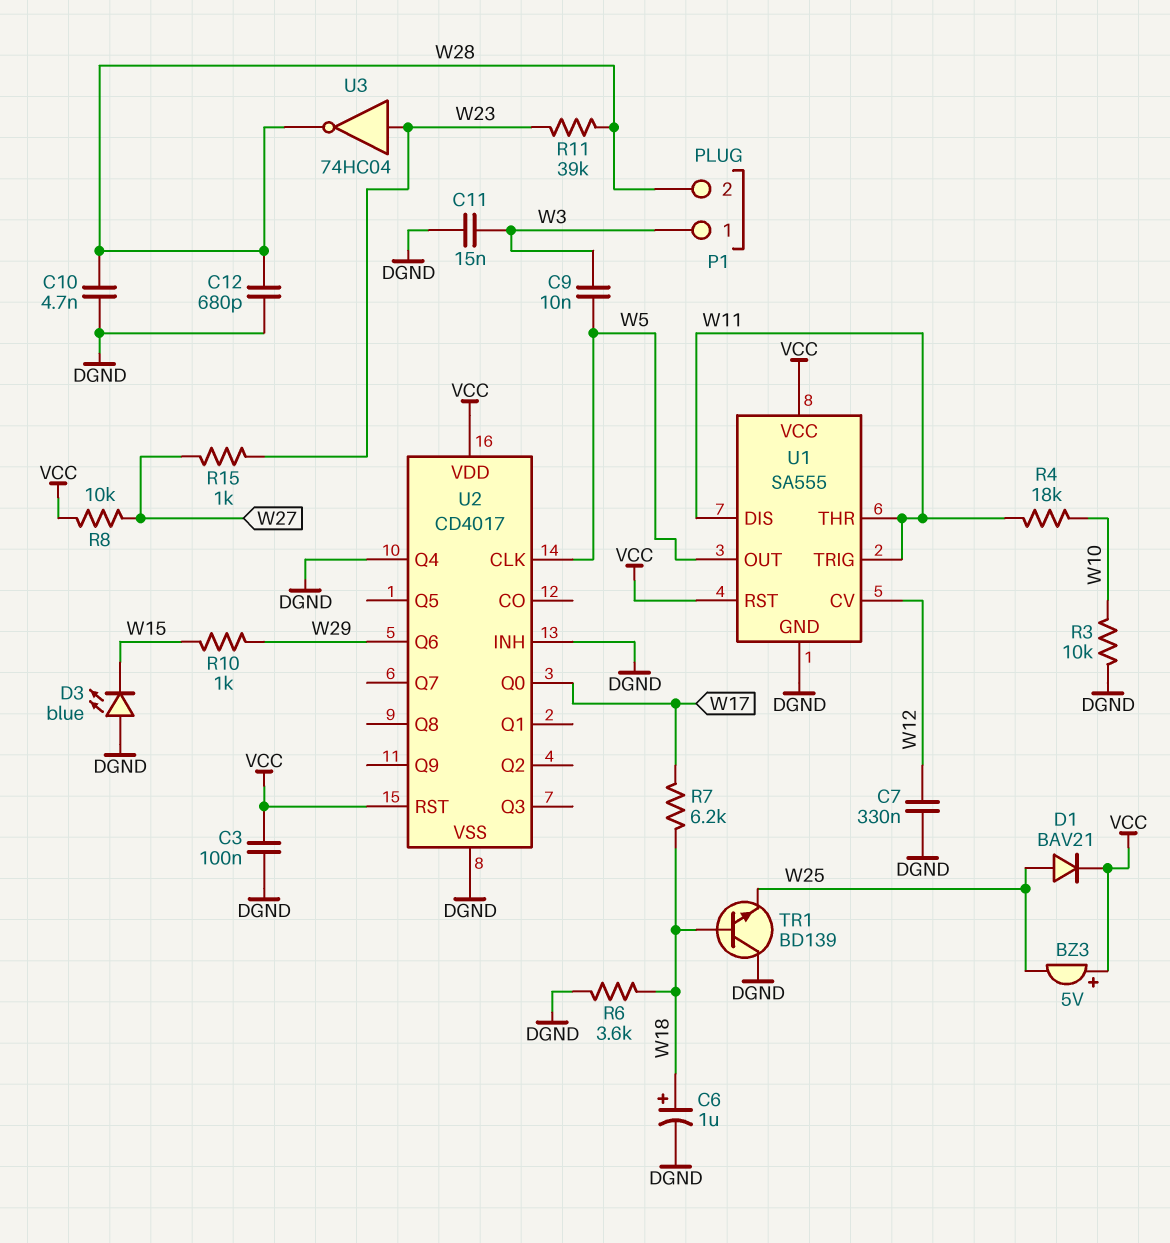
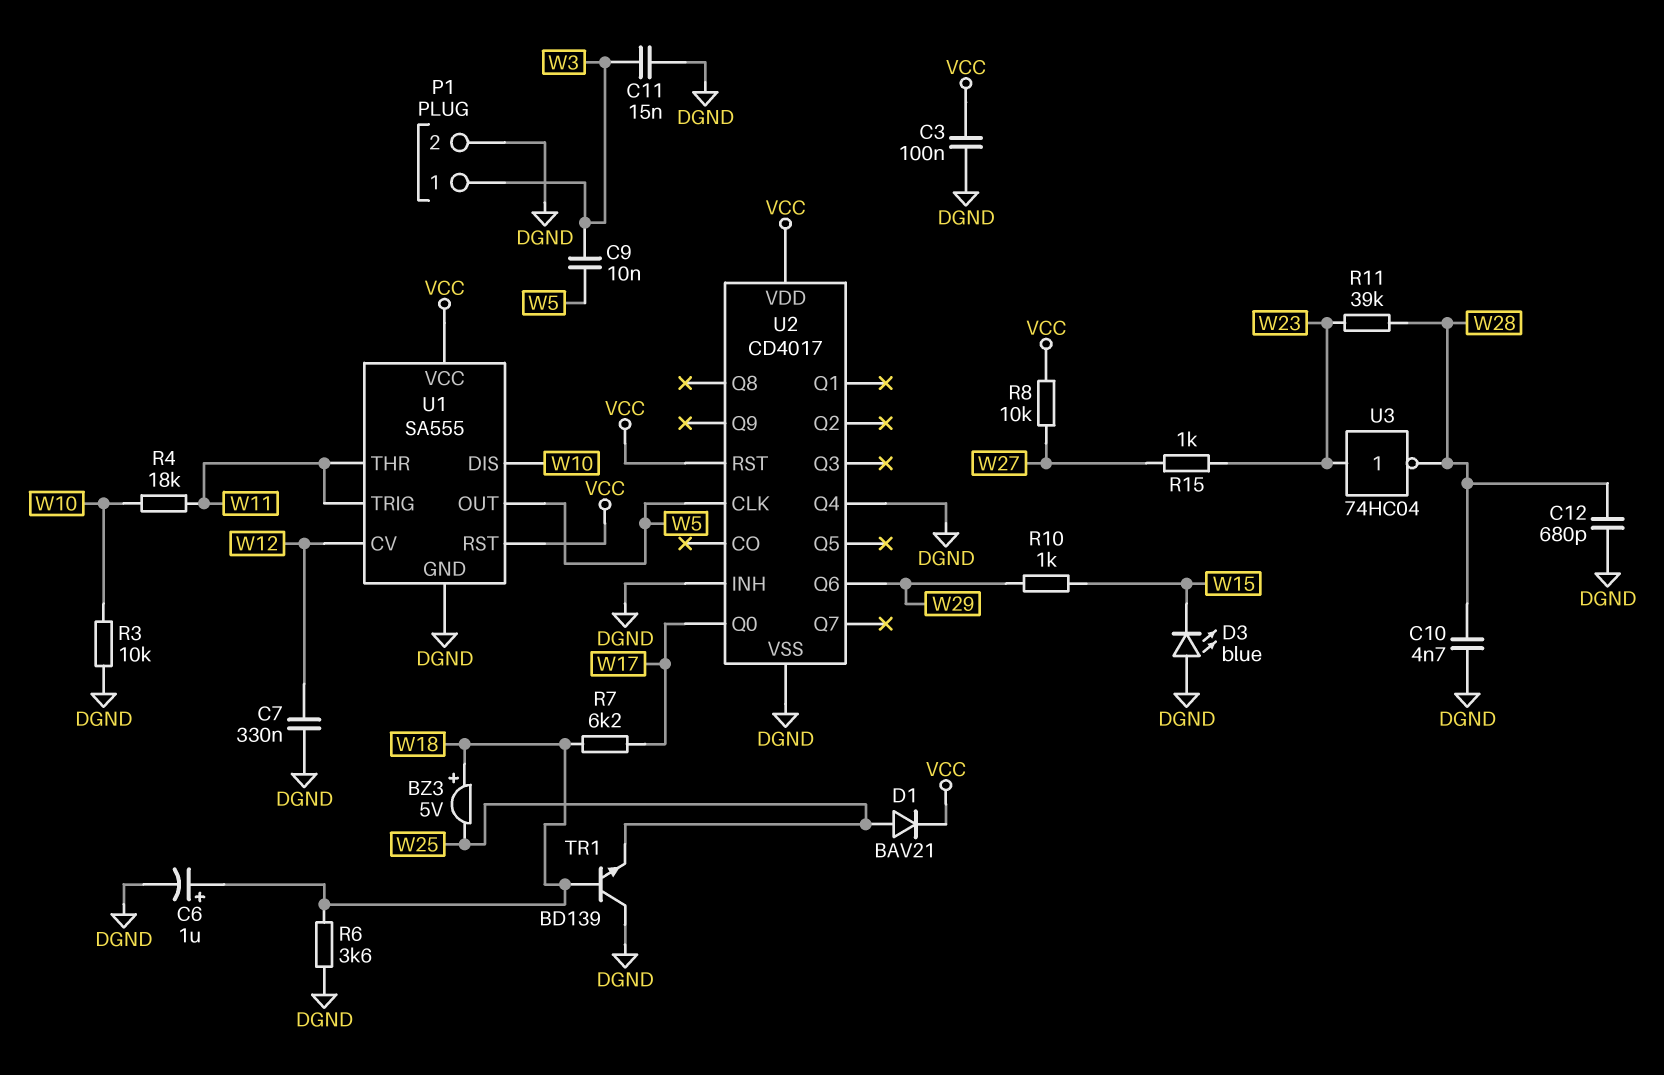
BZ3: buzzer 5V (plus VCC, minus W25) -> buzzer 5V (plus W18, minus W25)
P1 pin 2: W28 -> DGND
U1 pin DIS: W11 -> W10

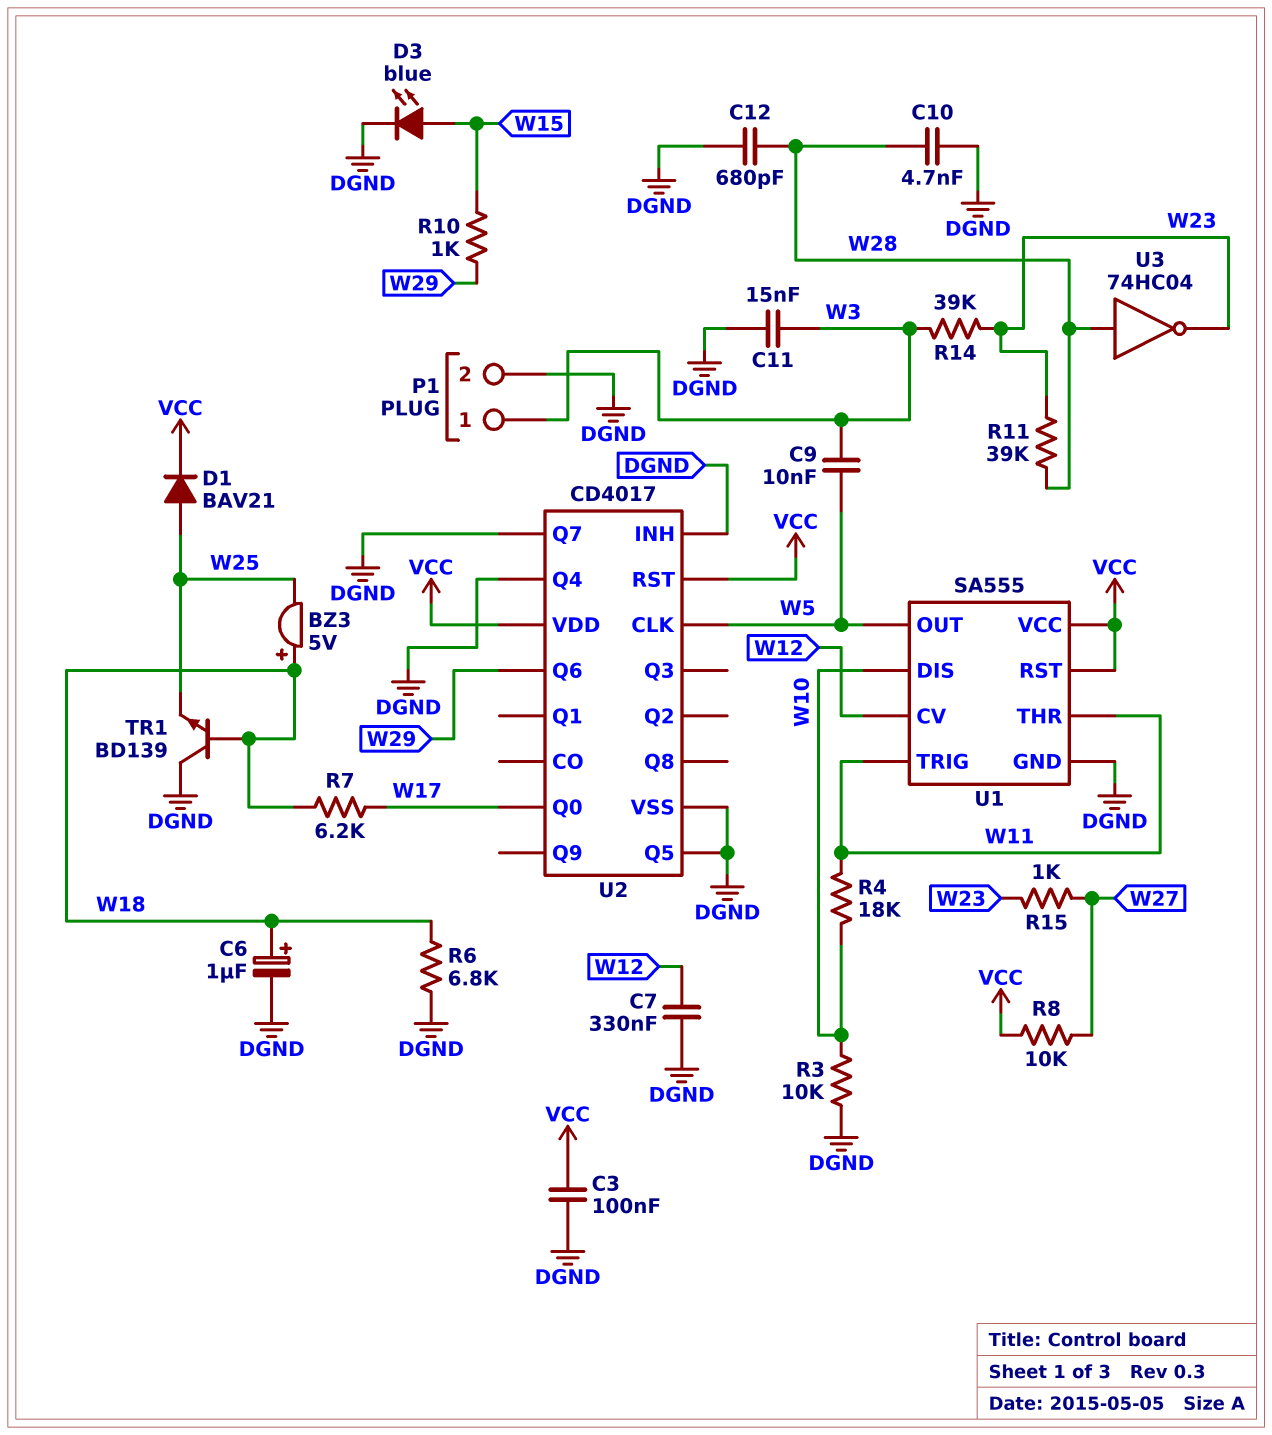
D3: LED blue (A DGND, K W15) -> LED blue (A W15, K DGND)
R6: 3.6k (DGND, W18) -> 6.8k (DGND, W18)
R14: none -> 39k (W3, W23)
U2 pin Q5: none -> DGND
U2 pin Q7: none -> DGND
U3: NOT 74HC04 (in W23, out W28) -> NOT 74HC04 (in W28, out W23)

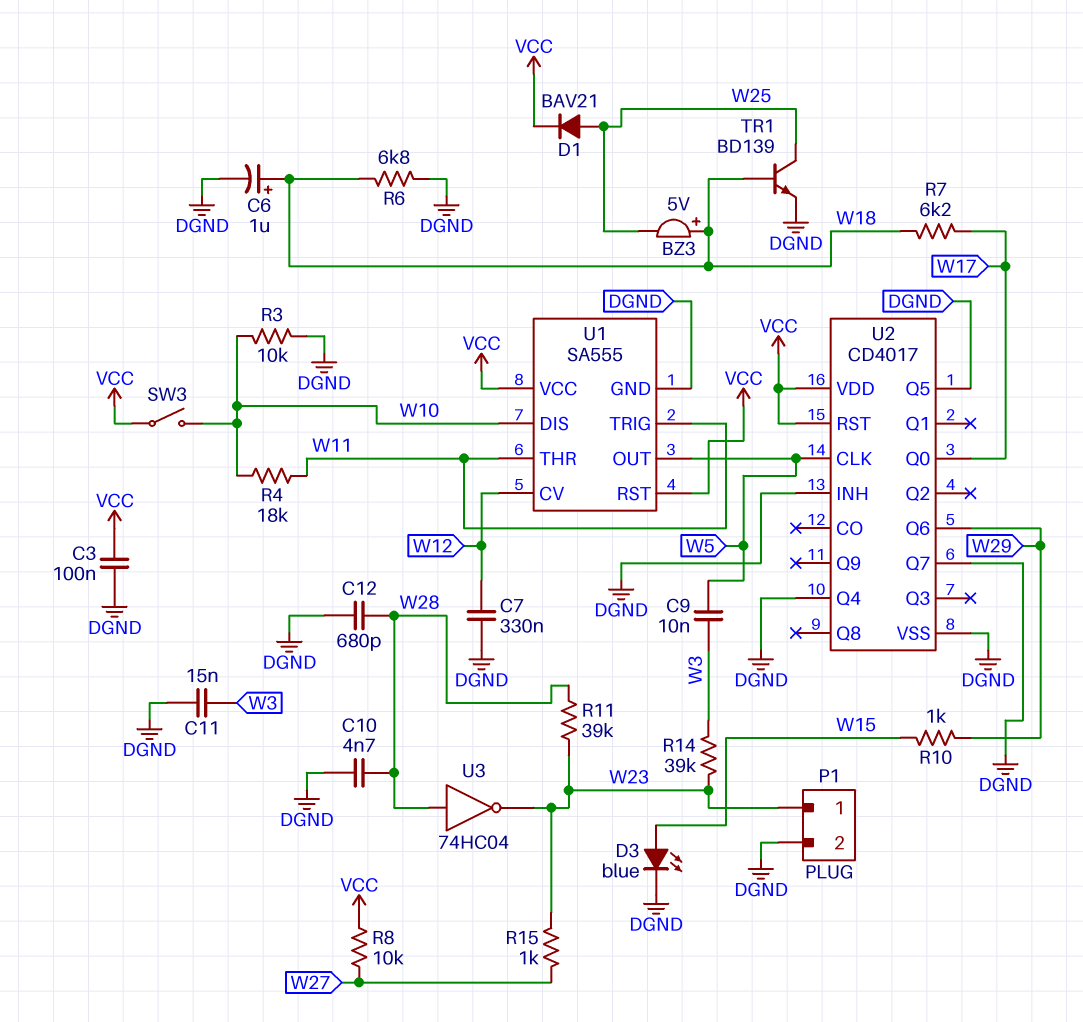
P1 pin 1: W3 -> W23
SW3: none -> switch (VCC, W10)
TR1: NPN BD139 (B W18, C DGND, E W25) -> NPN BD139 (B W18, C W25, E DGND)

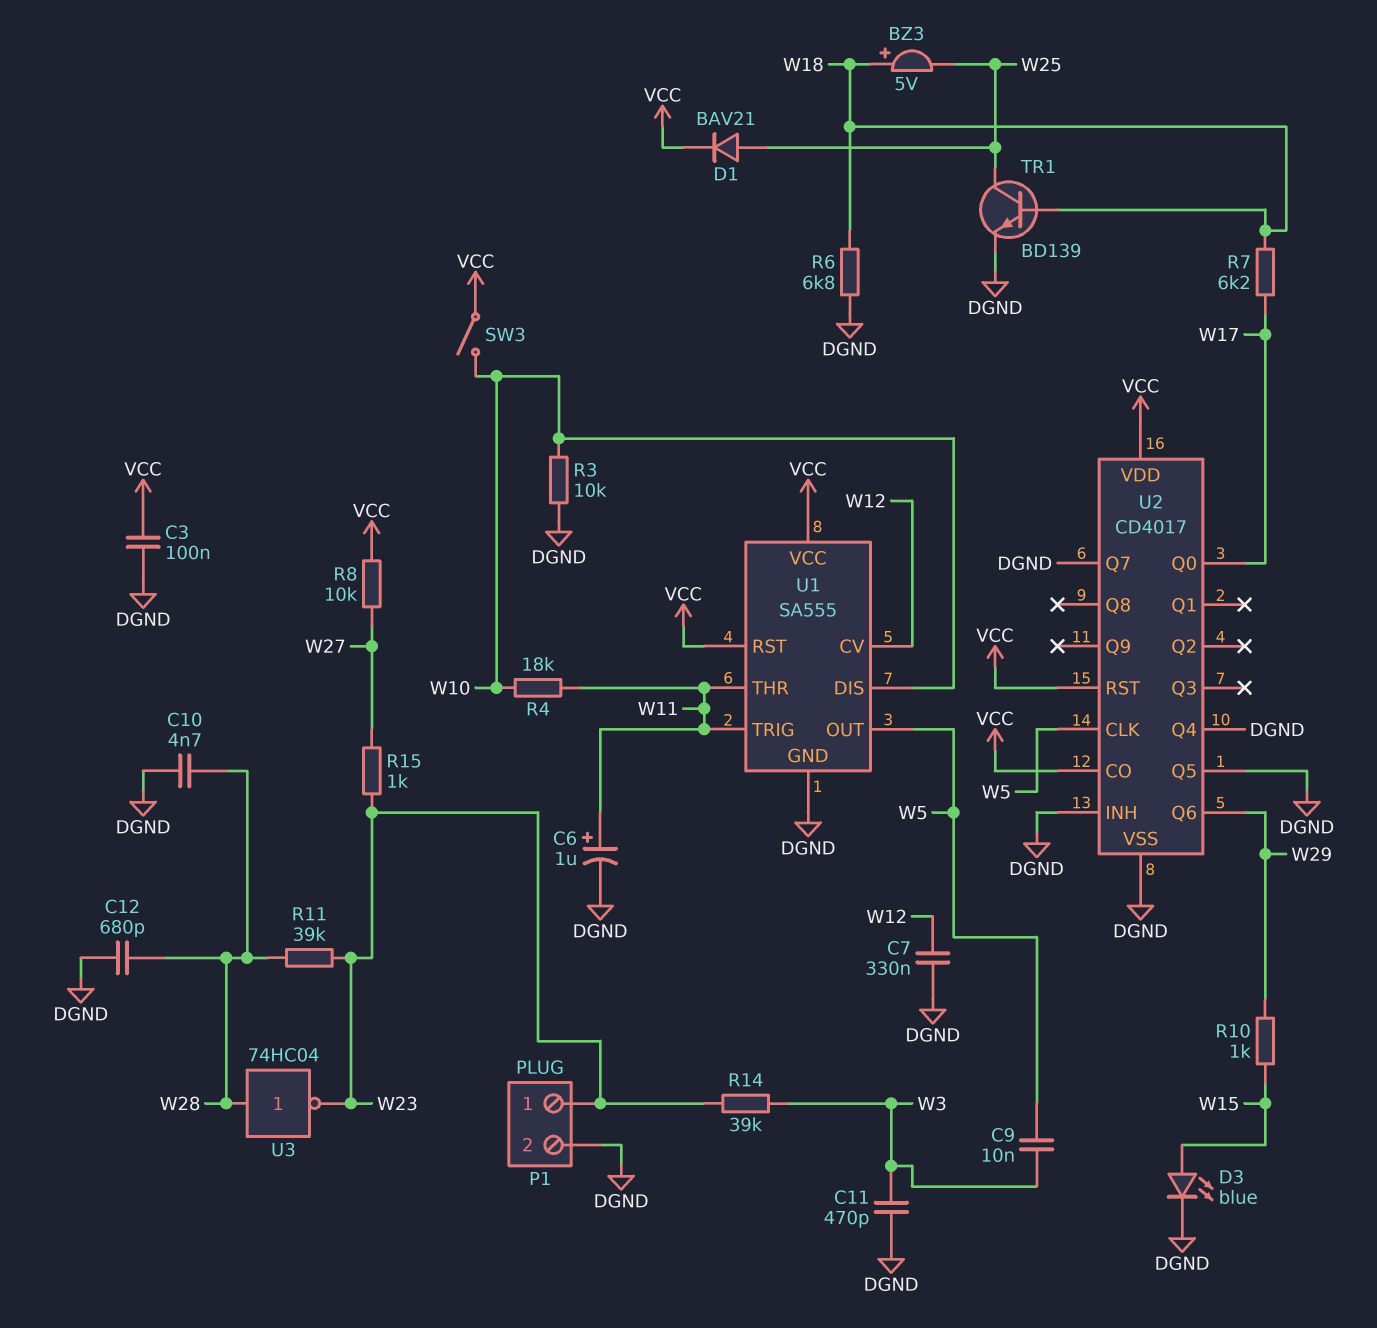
C6: 1uF (plus W18, minus DGND) -> 1uF (plus W11, minus DGND)
C11: 15nF (DGND, W3) -> 470pF (DGND, W3)
U2 pin CO: none -> VCC

